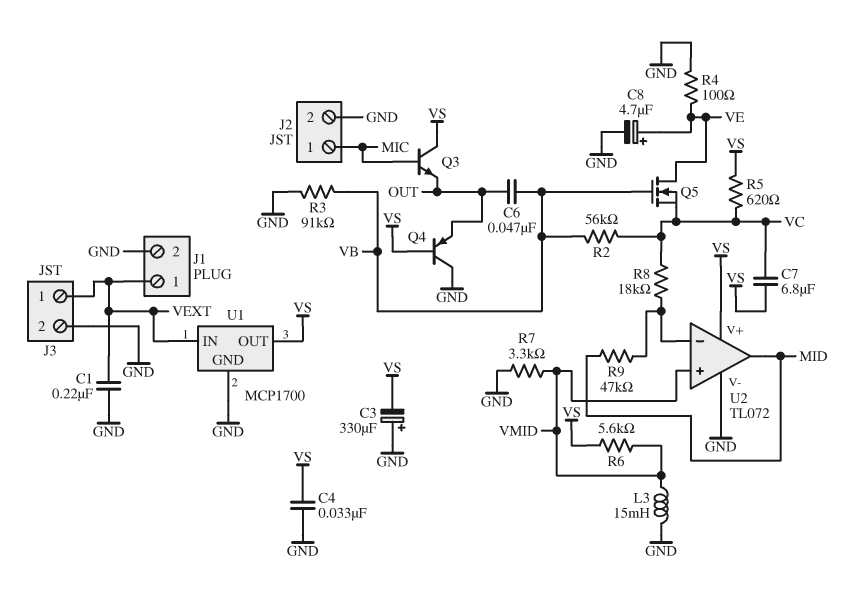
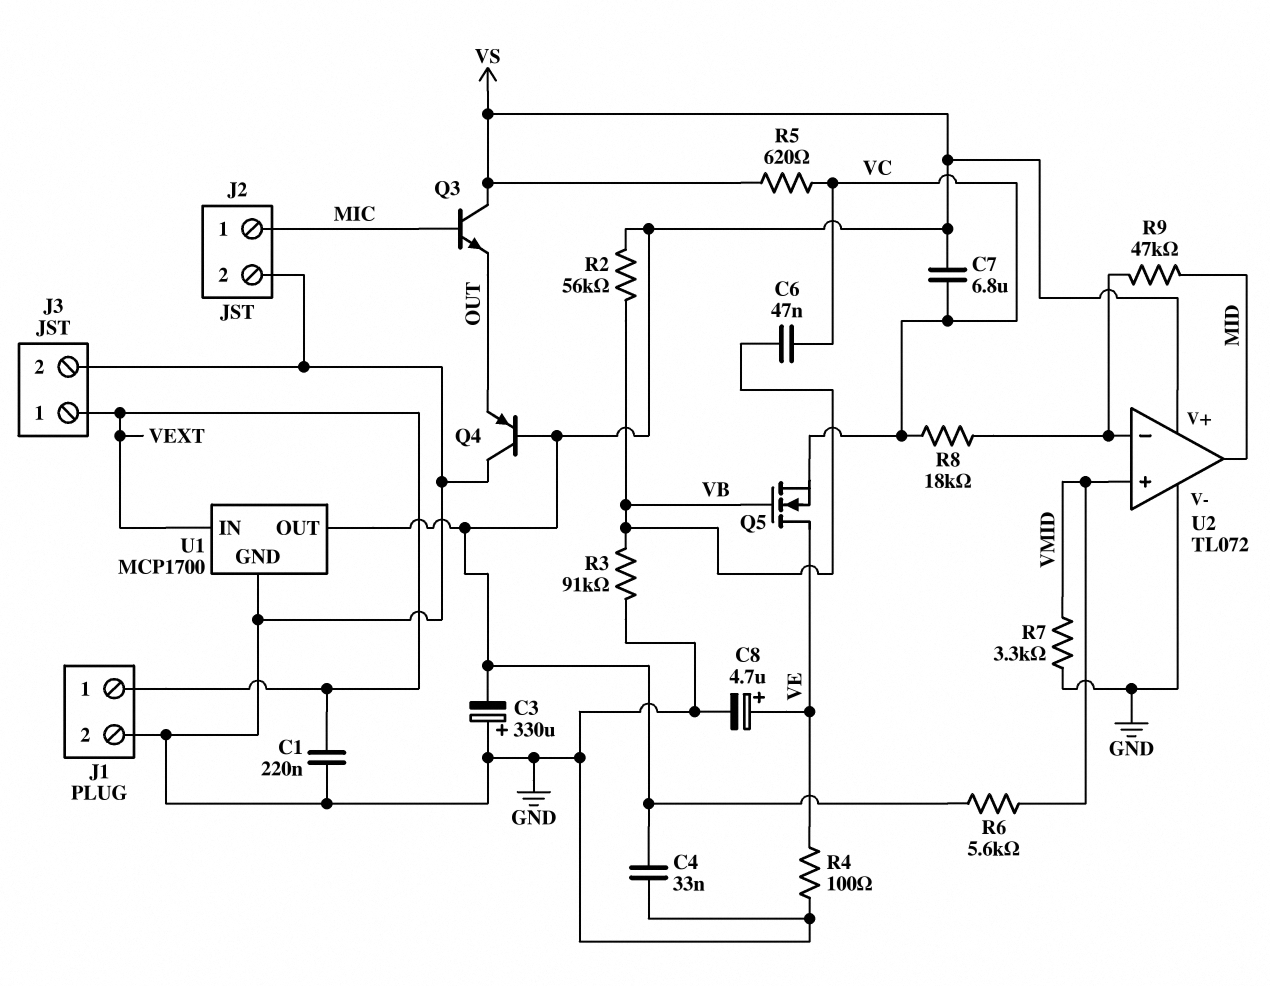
C6: 47nF (OUT, VB) -> 47nF (VB, VC)
L3: 15mH (GND, VMID) -> none
R2: 56k (VB, VC) -> 56k (VB, VS)

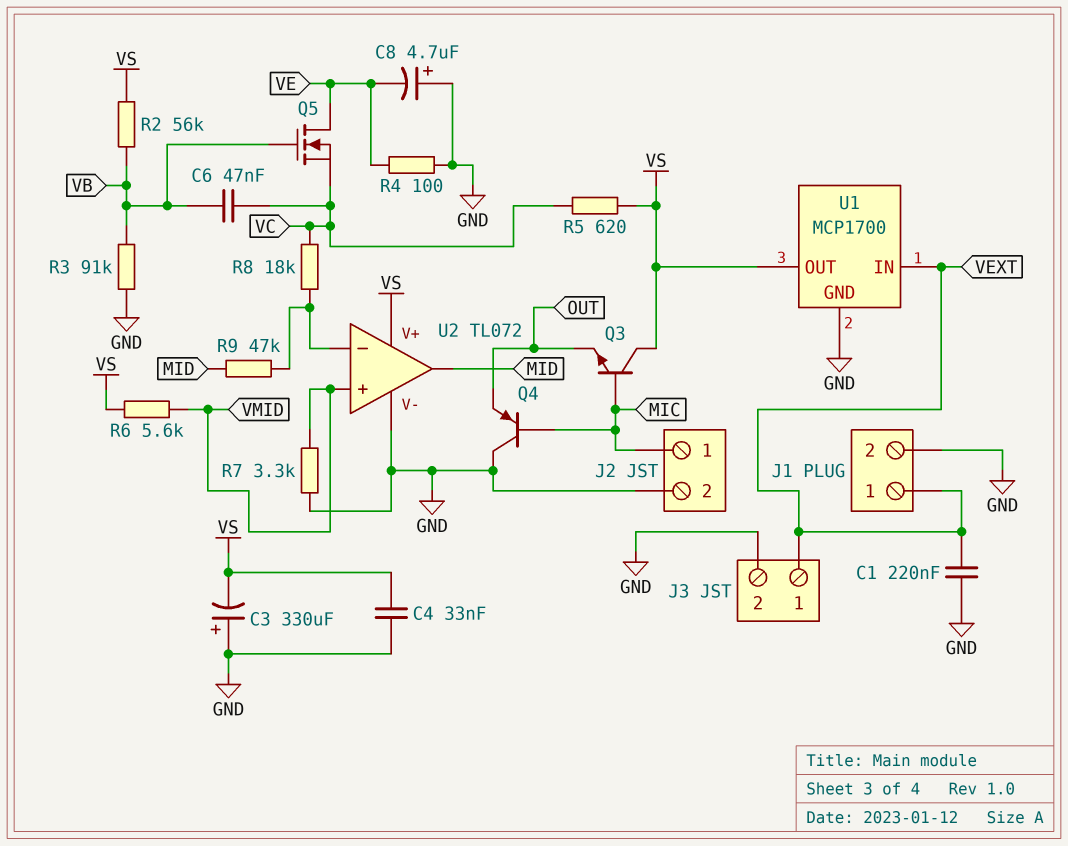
C7: 6.8uF (VC, VS) -> none
C8: 4.7uF (plus VE, minus GND) -> 4.7uF (plus GND, minus VE)
Q4: PNP (B VS, C GND, E OUT) -> PNP (B MIC, C GND, E OUT)

